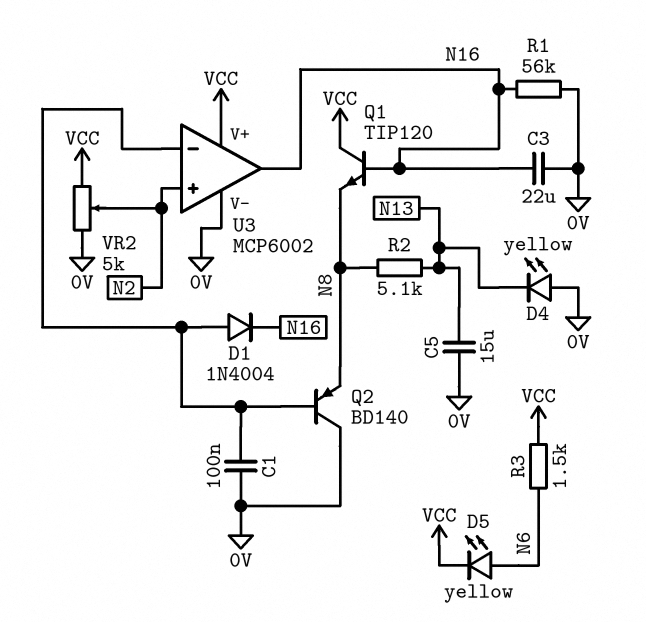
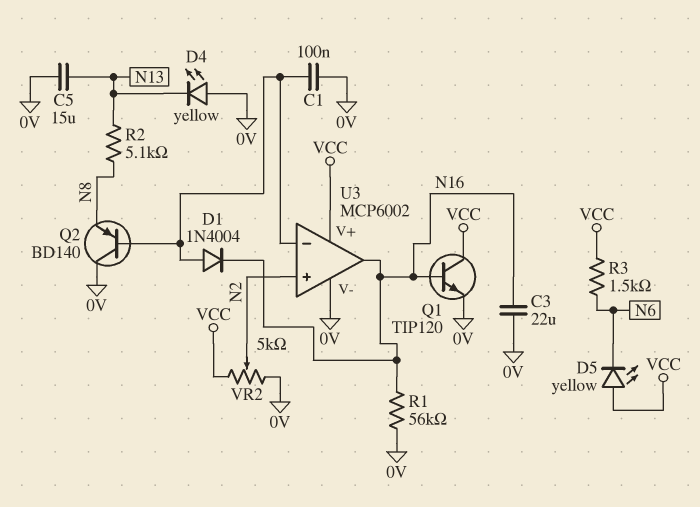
D5: LED yellow (A N6, K VCC) -> LED yellow (A VCC, K N6)
Q1: NPN TIP120 (B N16, C VCC, E N8) -> NPN TIP120 (B N16, C VCC, E 0V)

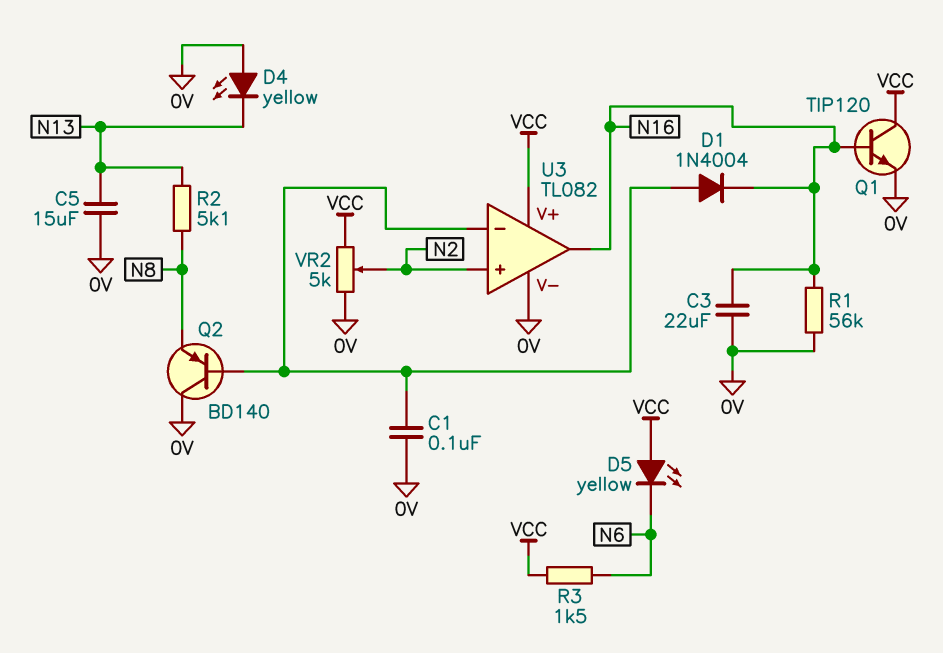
U3: MCP6002 -> TL082

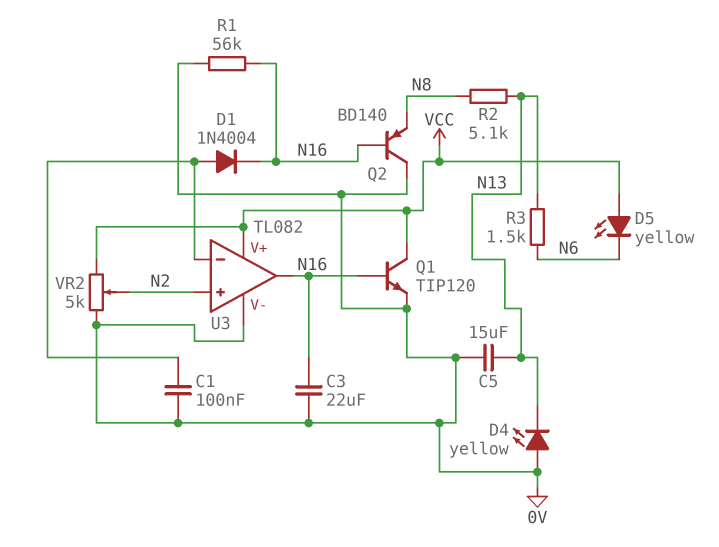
Q2: PNP BD140 (B U3/in-, C 0V, E N8) -> PNP BD140 (B N16, C 0V, E N8)
R3: 1.5k (N6, VCC) -> 1.5k (N6, N13)

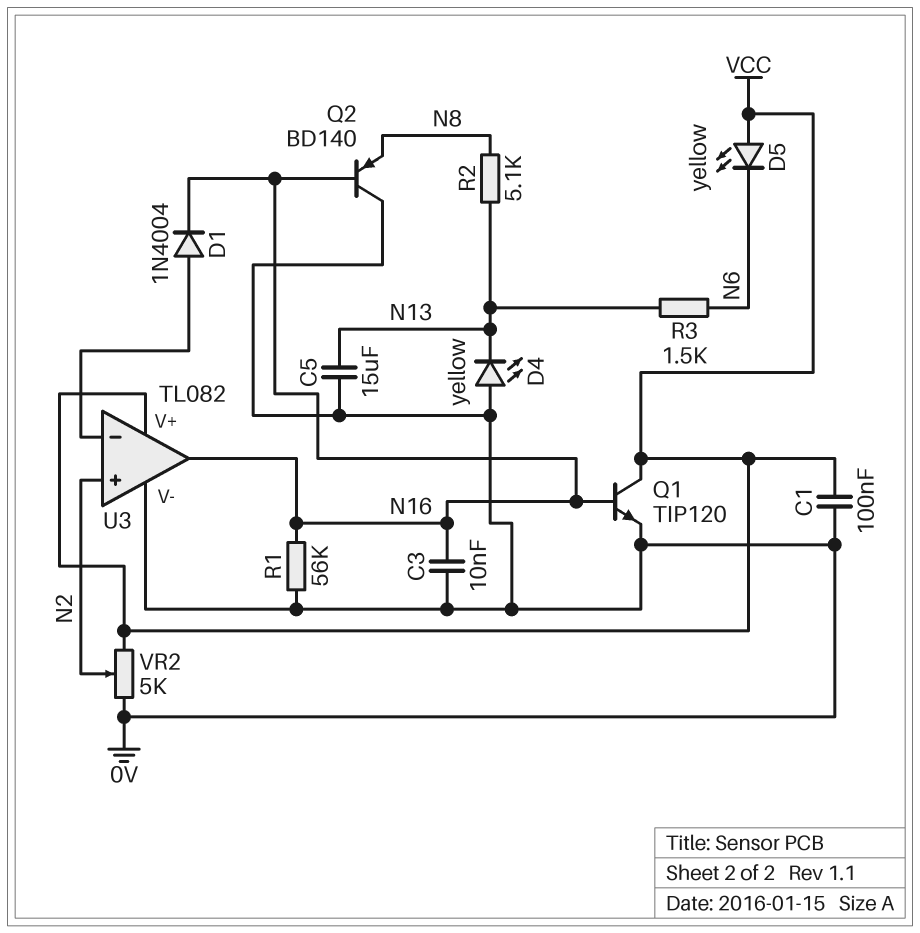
C1: 100nF (0V, U3/in-) -> 100nF (0V, VCC)
C3: 22uF (0V, N16) -> 10nF (0V, N16)

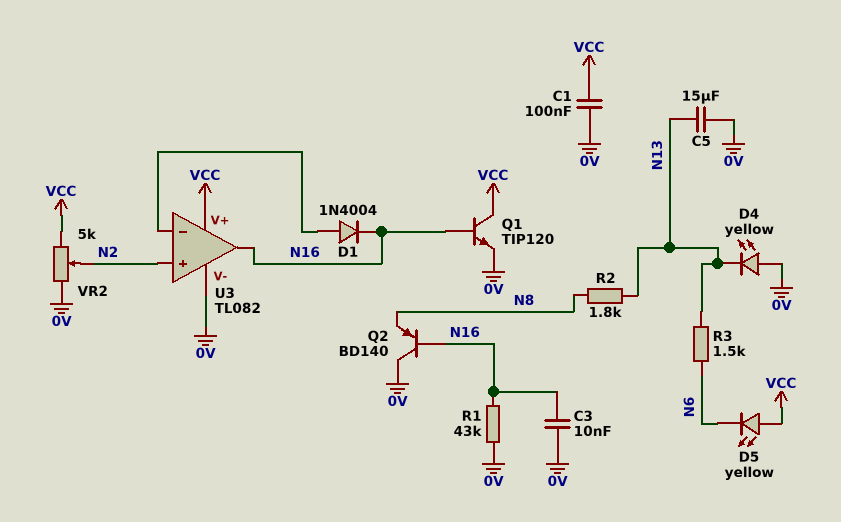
R1: 56k (0V, N16) -> 43k (0V, N16)
R2: 5.1k (N8, N13) -> 1.8k (N8, N13)

